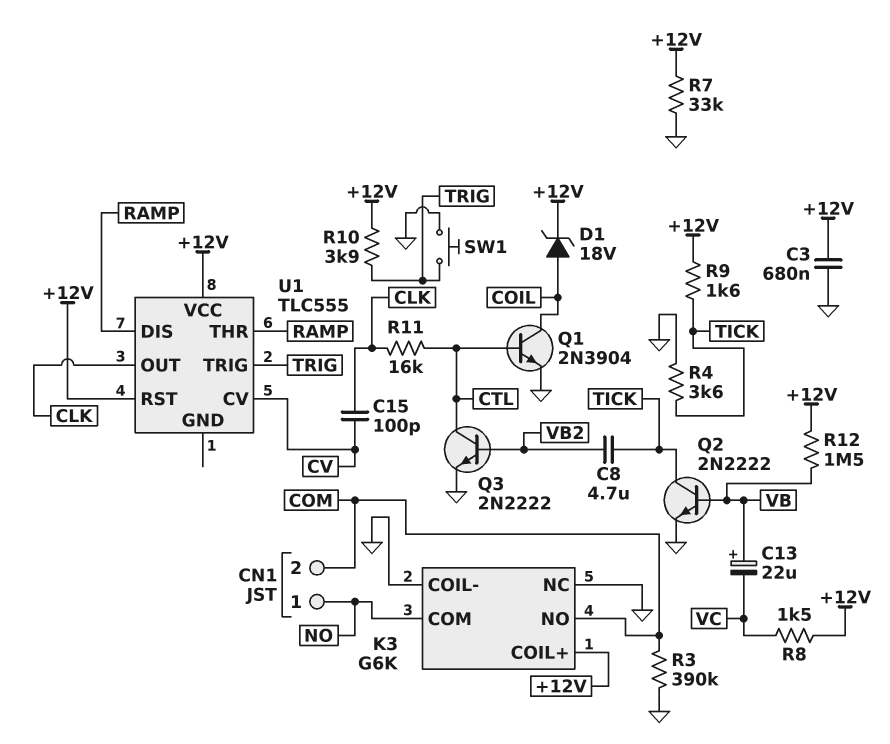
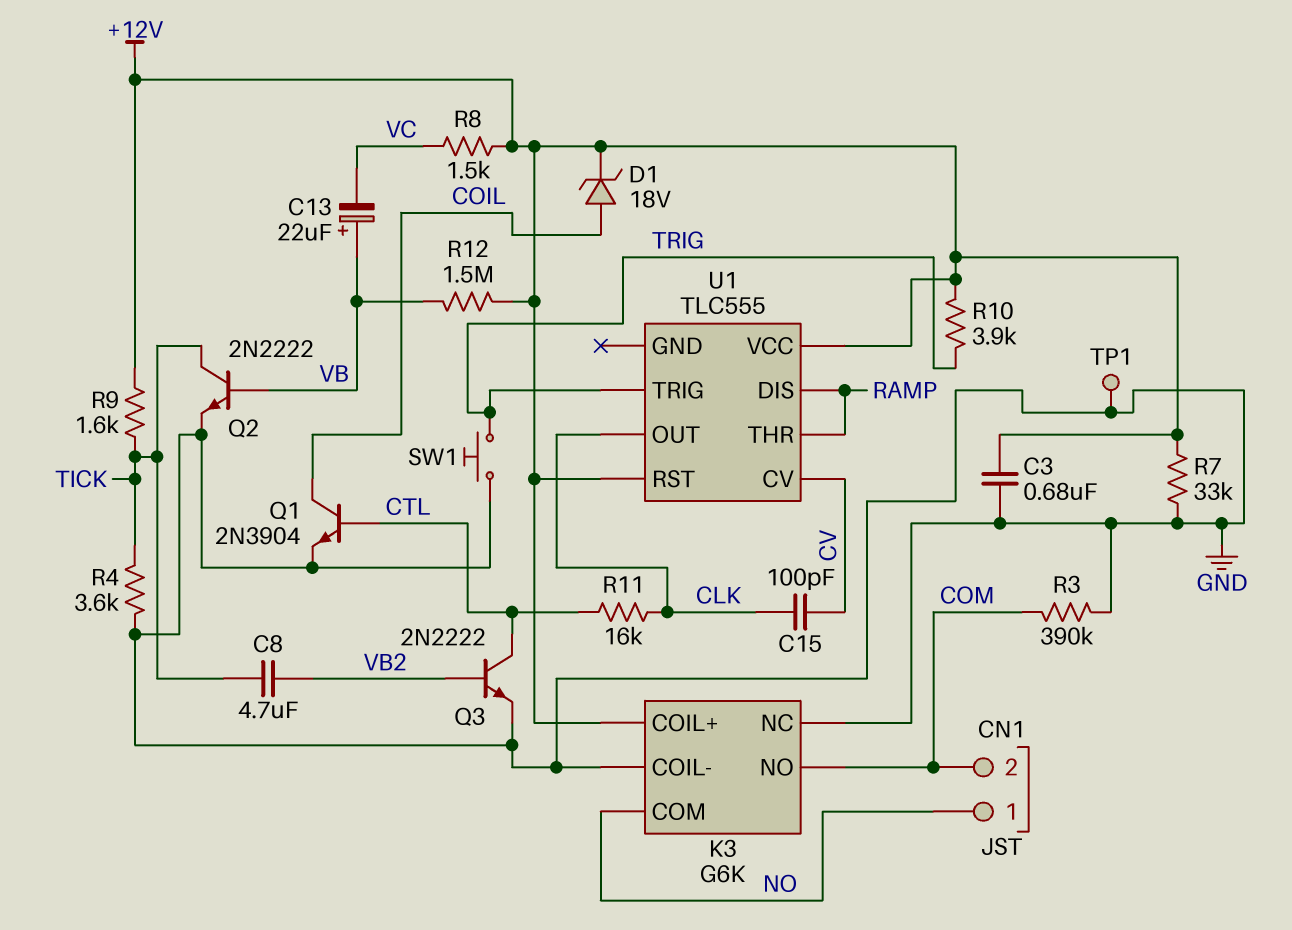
TP1: none -> test point (GND)

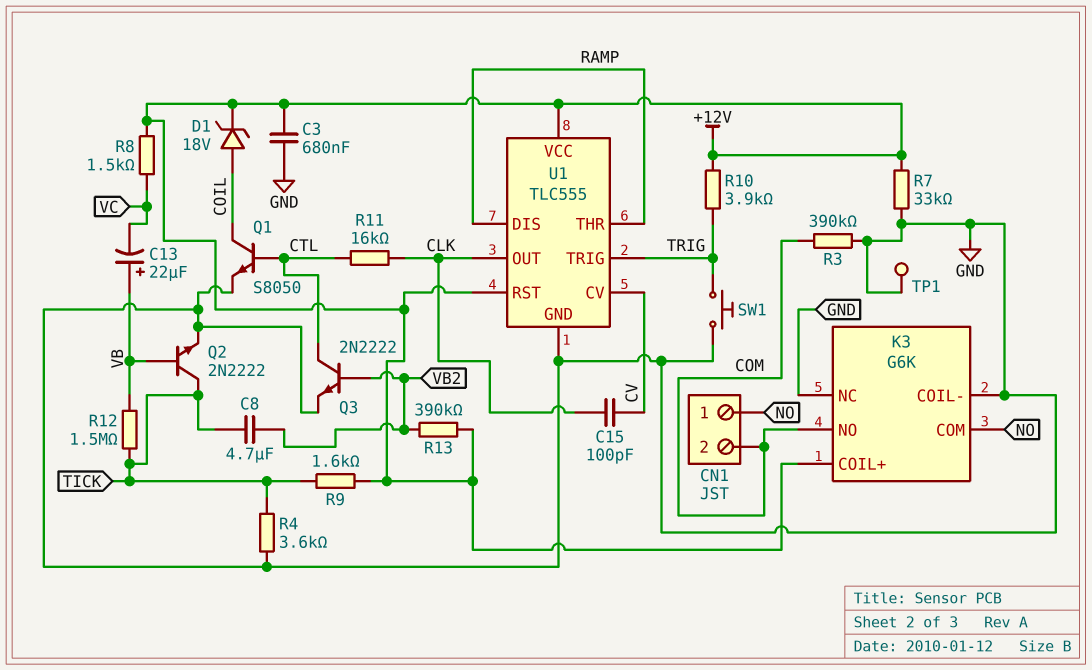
Q1: NPN 2N3904 (B CTL, C COIL, E GND) -> NPN S8050 (B CTL, C COIL, E GND)
R12: 1.5M (+12V, VB) -> 1.5M (TICK, VB)
R13: none -> 390k (+12V, VB2)
U1 pin GND: none -> GND

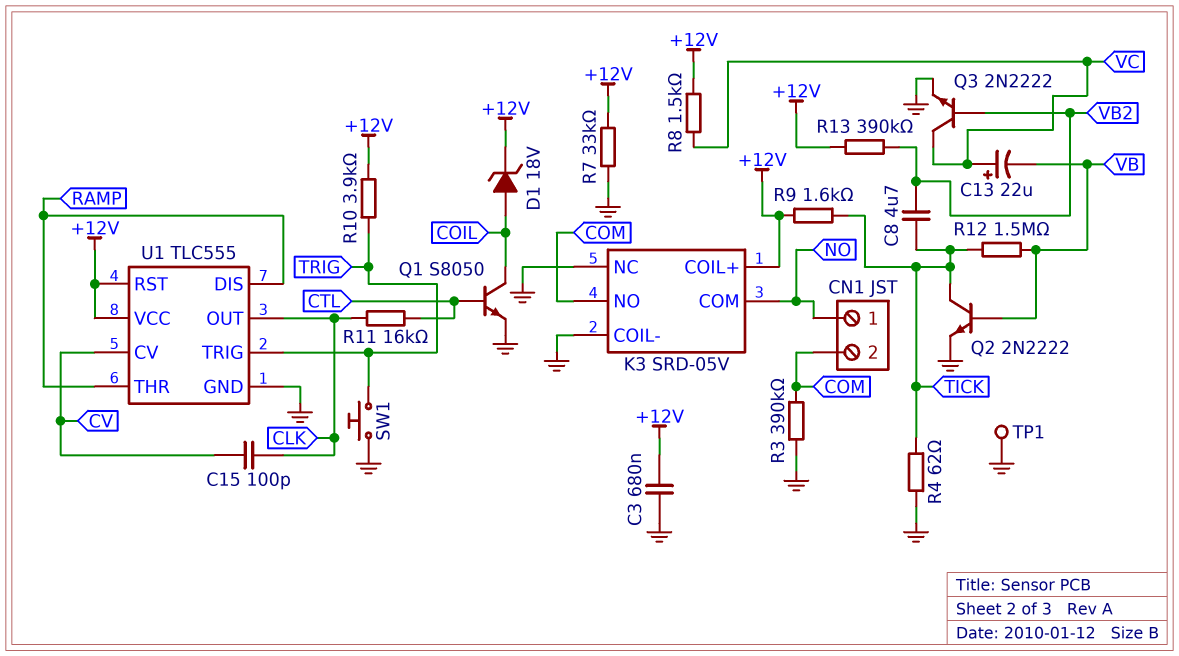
C13: 22uF (plus VB, minus VC) -> 22uF (plus VC, minus VB)
K3: G6K -> SRD-05V
Q3: NPN 2N2222 (B VB2, C CTL, E GND) -> NPN 2N2222 (B VB2, C VC, E GND)
R4: 3.6k (GND, TICK) -> 62 (GND, TICK)

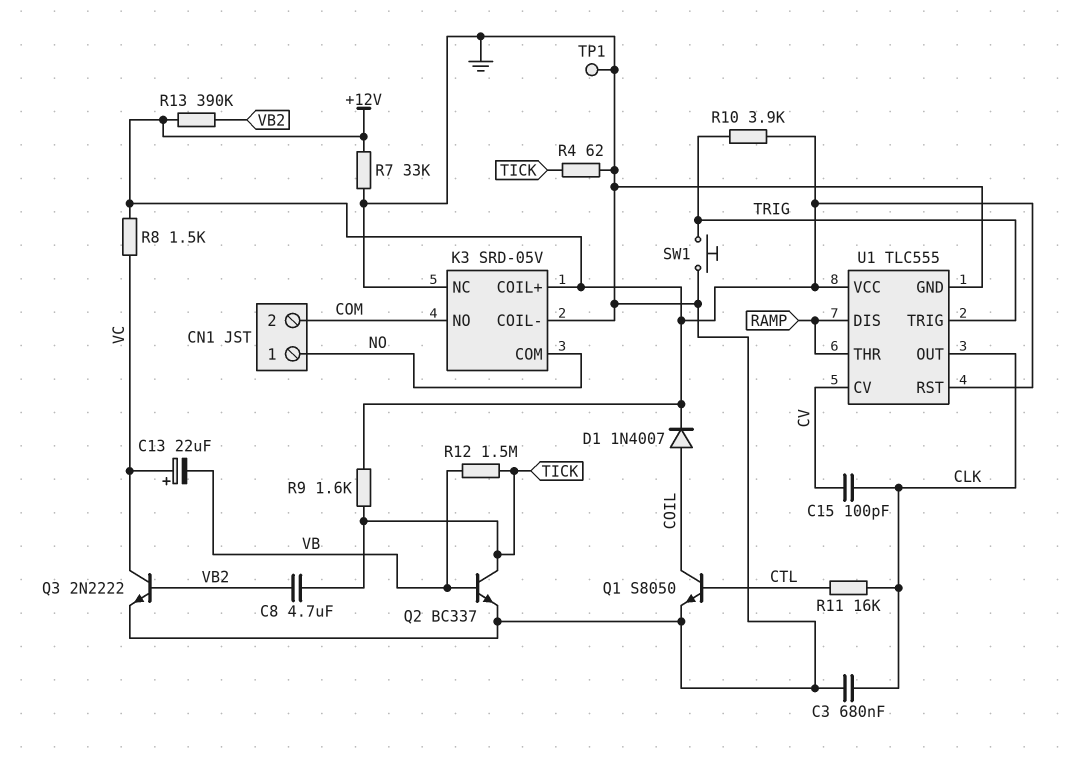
C3: 680nF (+12V, GND) -> 680nF (CLK, GND)
D1: zener 18V (A COIL, K +12V) -> diode 1N4007 (A COIL, K +12V)
Q2: NPN 2N2222 (B VB, C TICK, E GND) -> NPN BC337 (B VB, C TICK, E GND)
R3: 390k (COM, GND) -> none

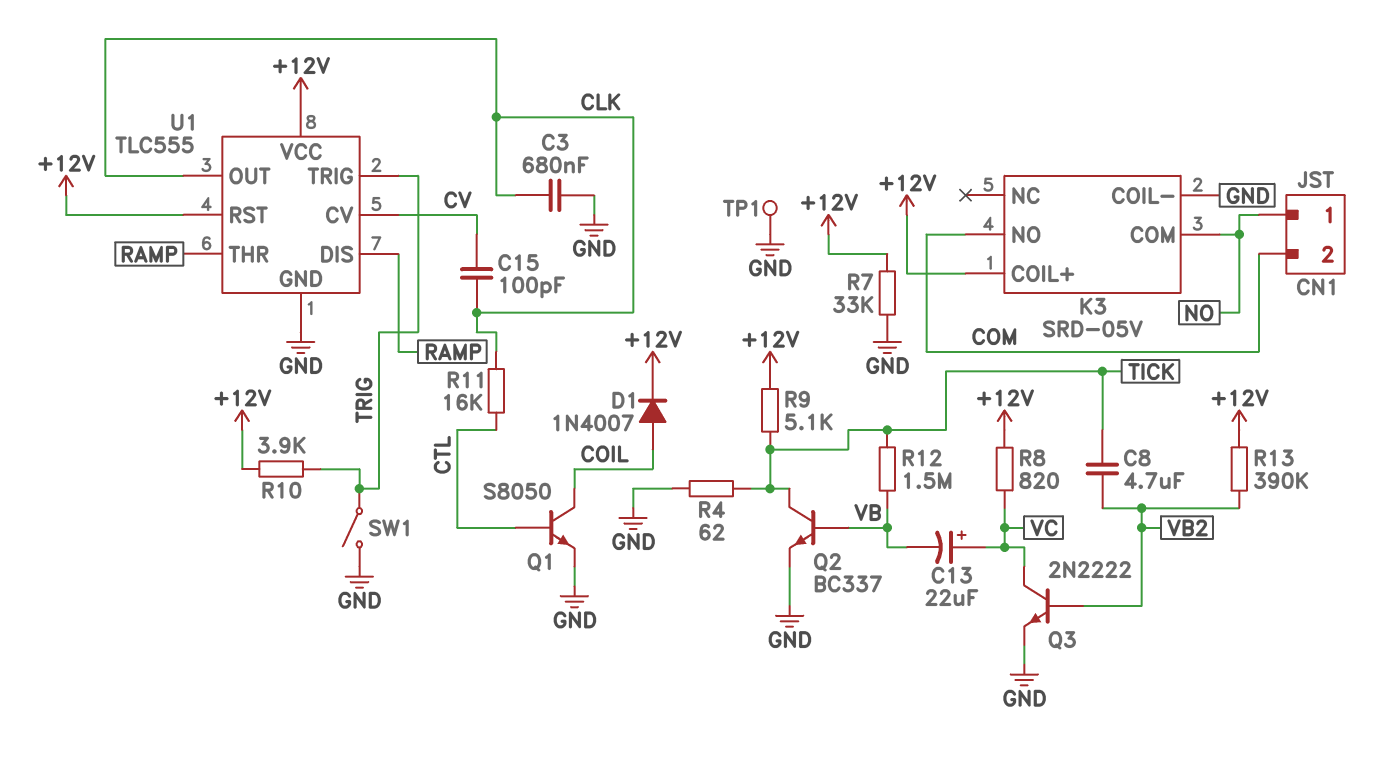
K3 pin NC: GND -> none
R8: 1.5k (+12V, VC) -> 820 (+12V, VC)
R9: 1.6k (+12V, TICK) -> 5.1k (+12V, TICK)
SW1: button (GND, TRIG) -> switch (GND, TRIG)

